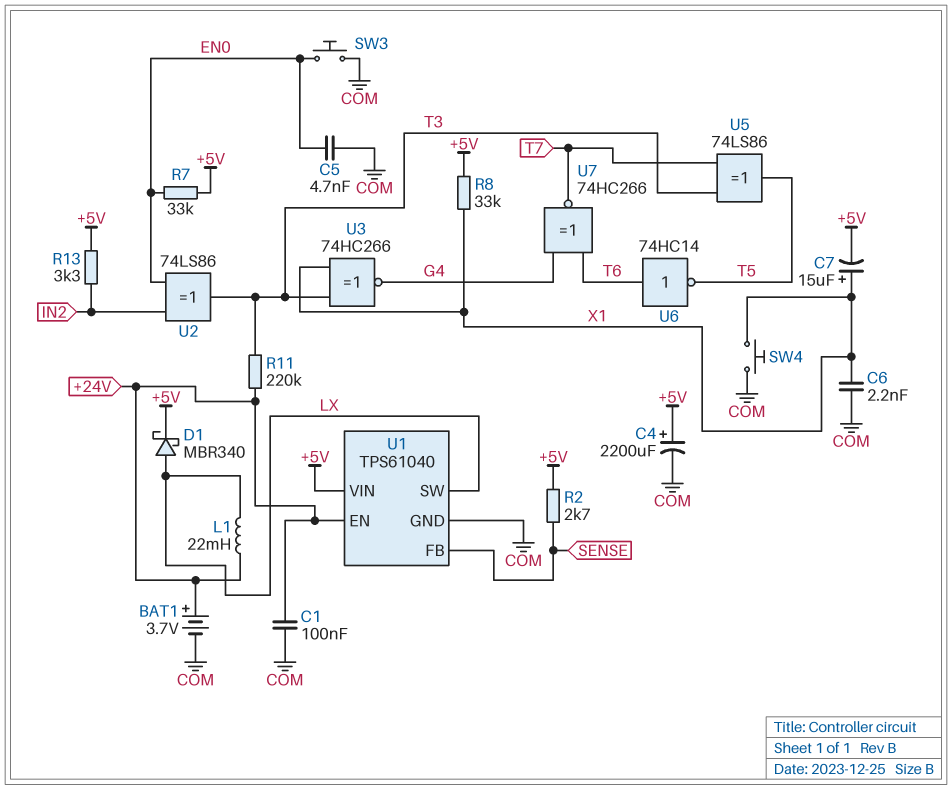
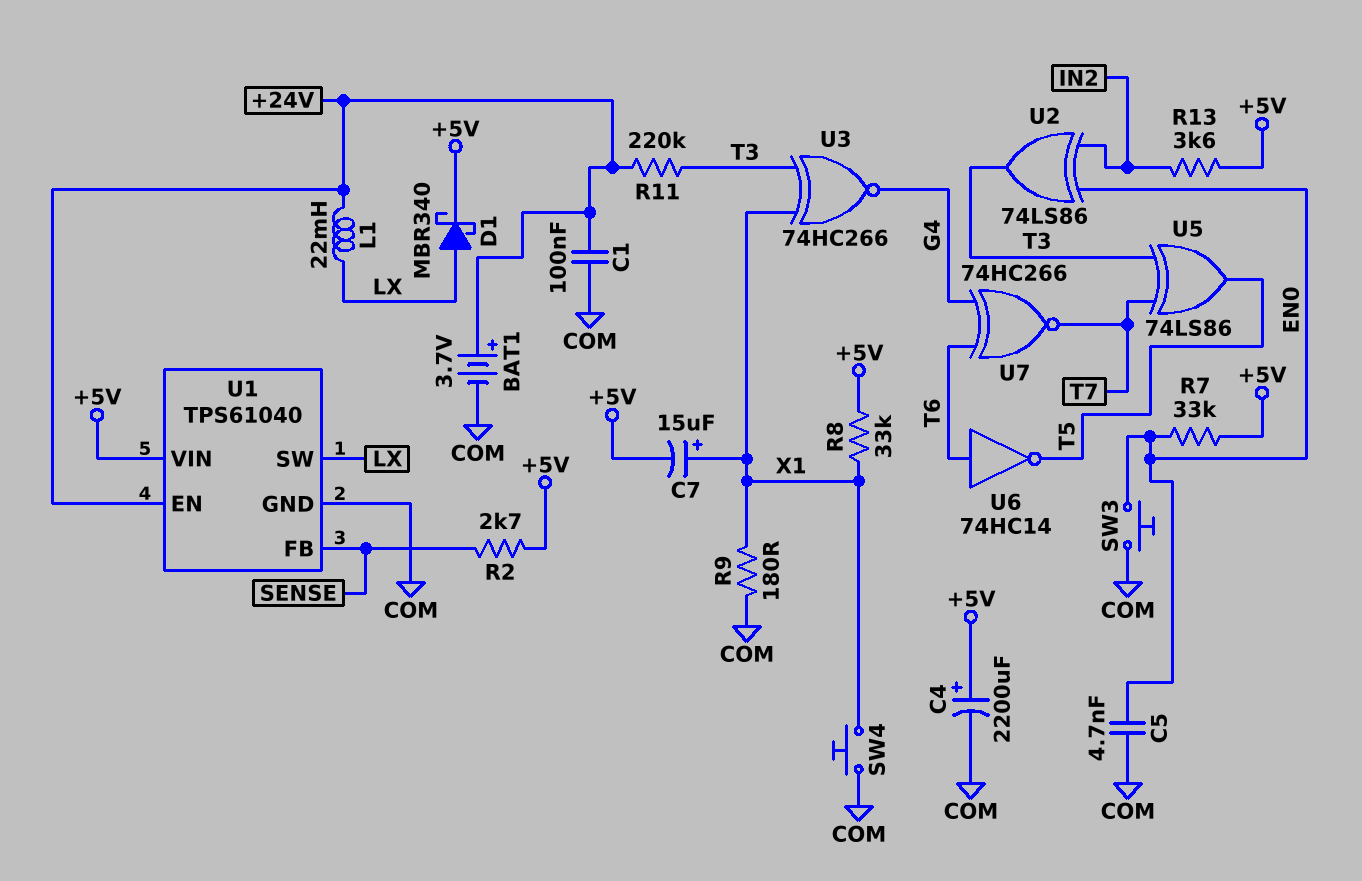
C6: 2.2nF (COM, X1) -> none
R9: none -> 180 (COM, X1)
R13: 3.3k (+5V, IN2) -> 3.6k (+5V, IN2)

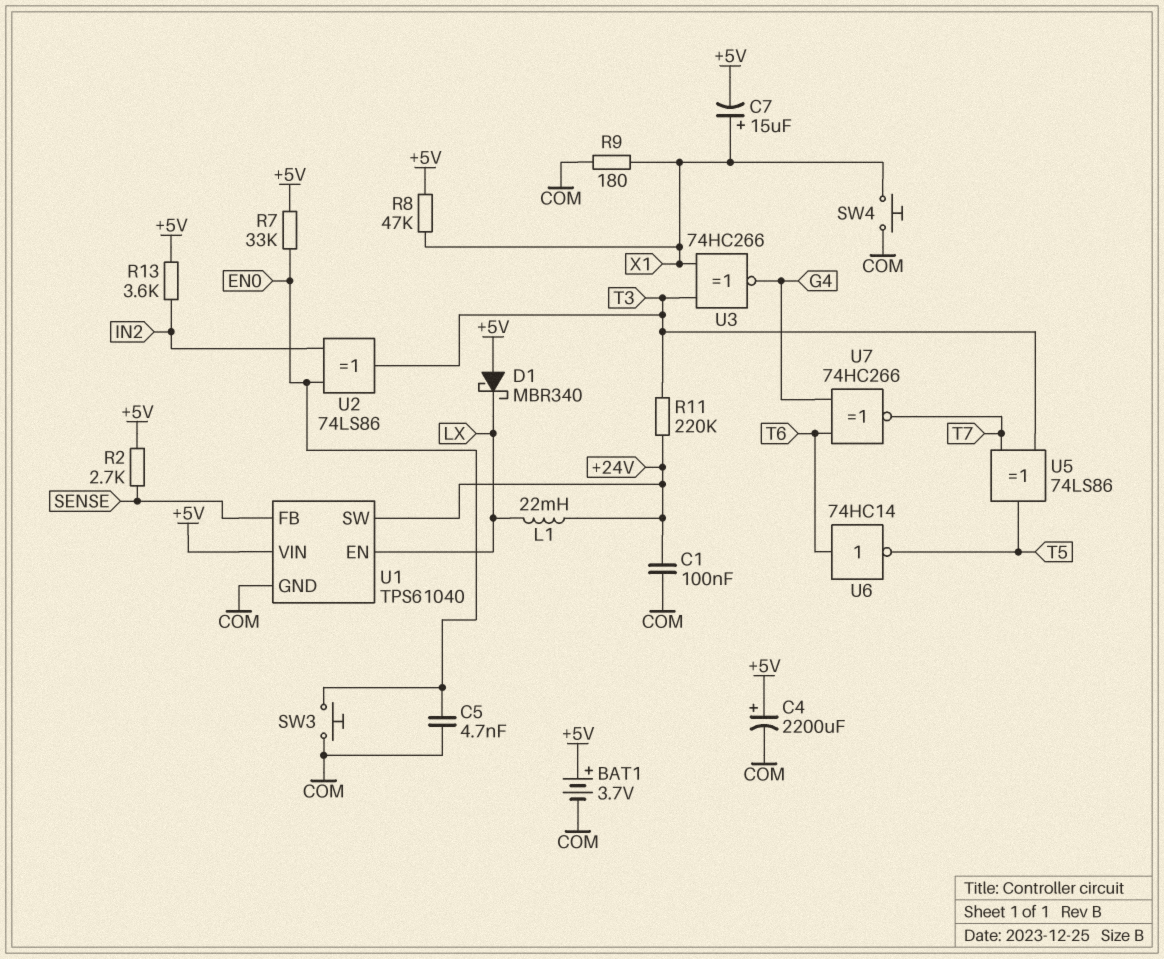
BAT1: 3.7V (plus +24V, minus COM) -> 3.7V (plus +5V, minus COM)
D1: schottky MBR340 (A LX, K +5V) -> schottky MBR340 (A +5V, K LX)
R8: 33k (+5V, X1) -> 47k (+5V, X1)
U1 pin EN: +24V -> LX
U1 pin SW: LX -> +24V

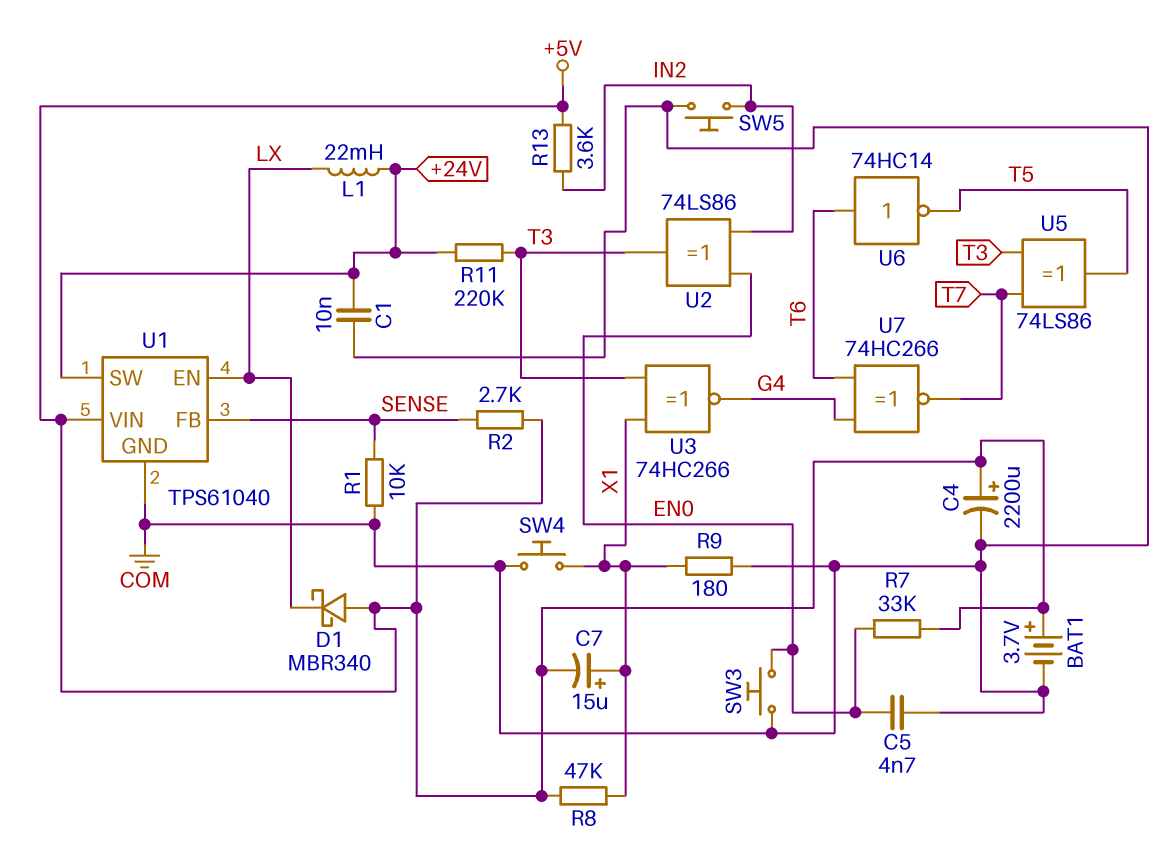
C1: 100nF (+24V, COM) -> 10nF (+24V, COM)
R1: none -> 10k (COM, SENSE)
SW5: none -> button (COM, IN2)

